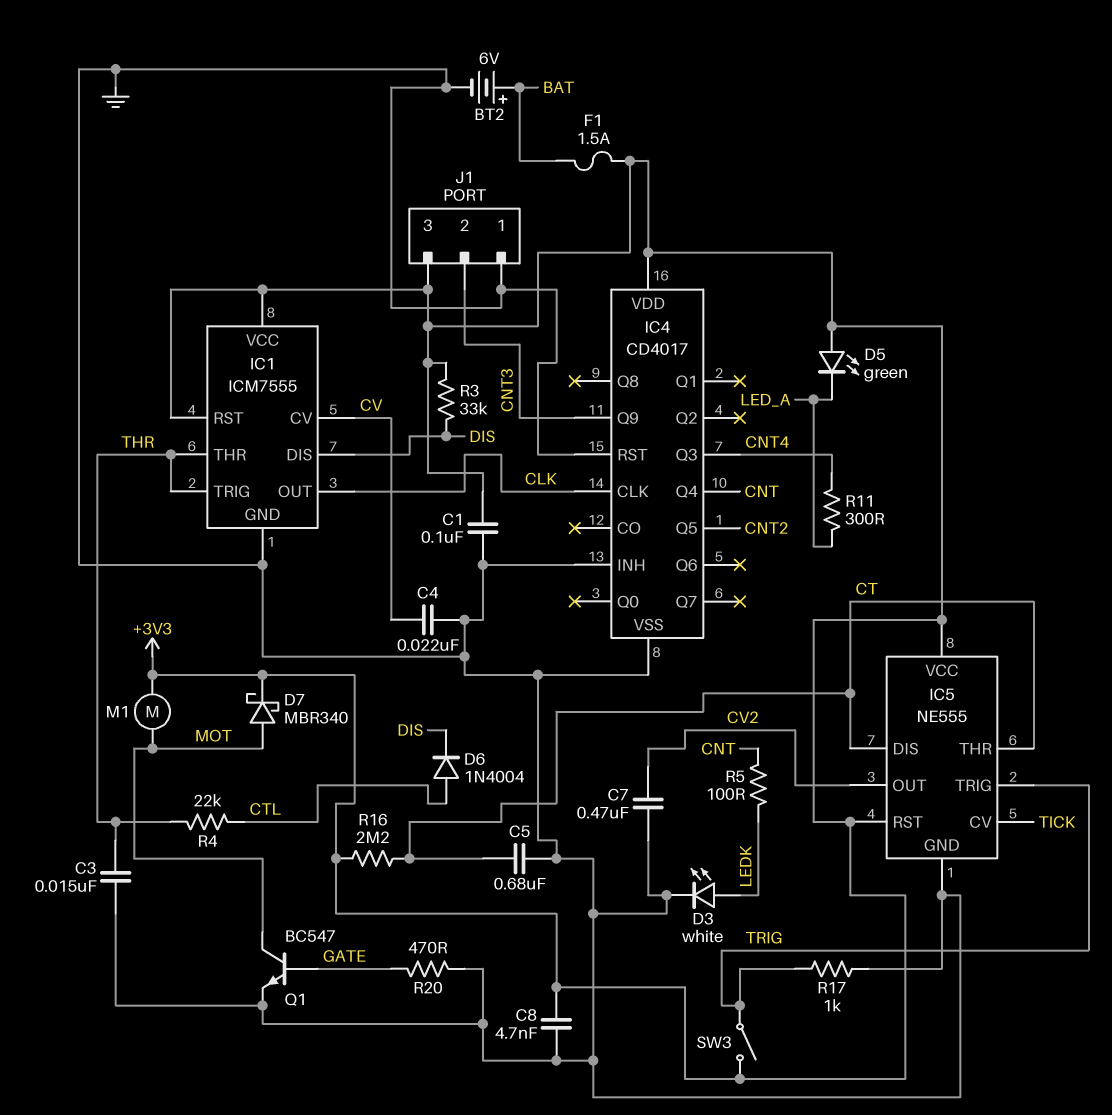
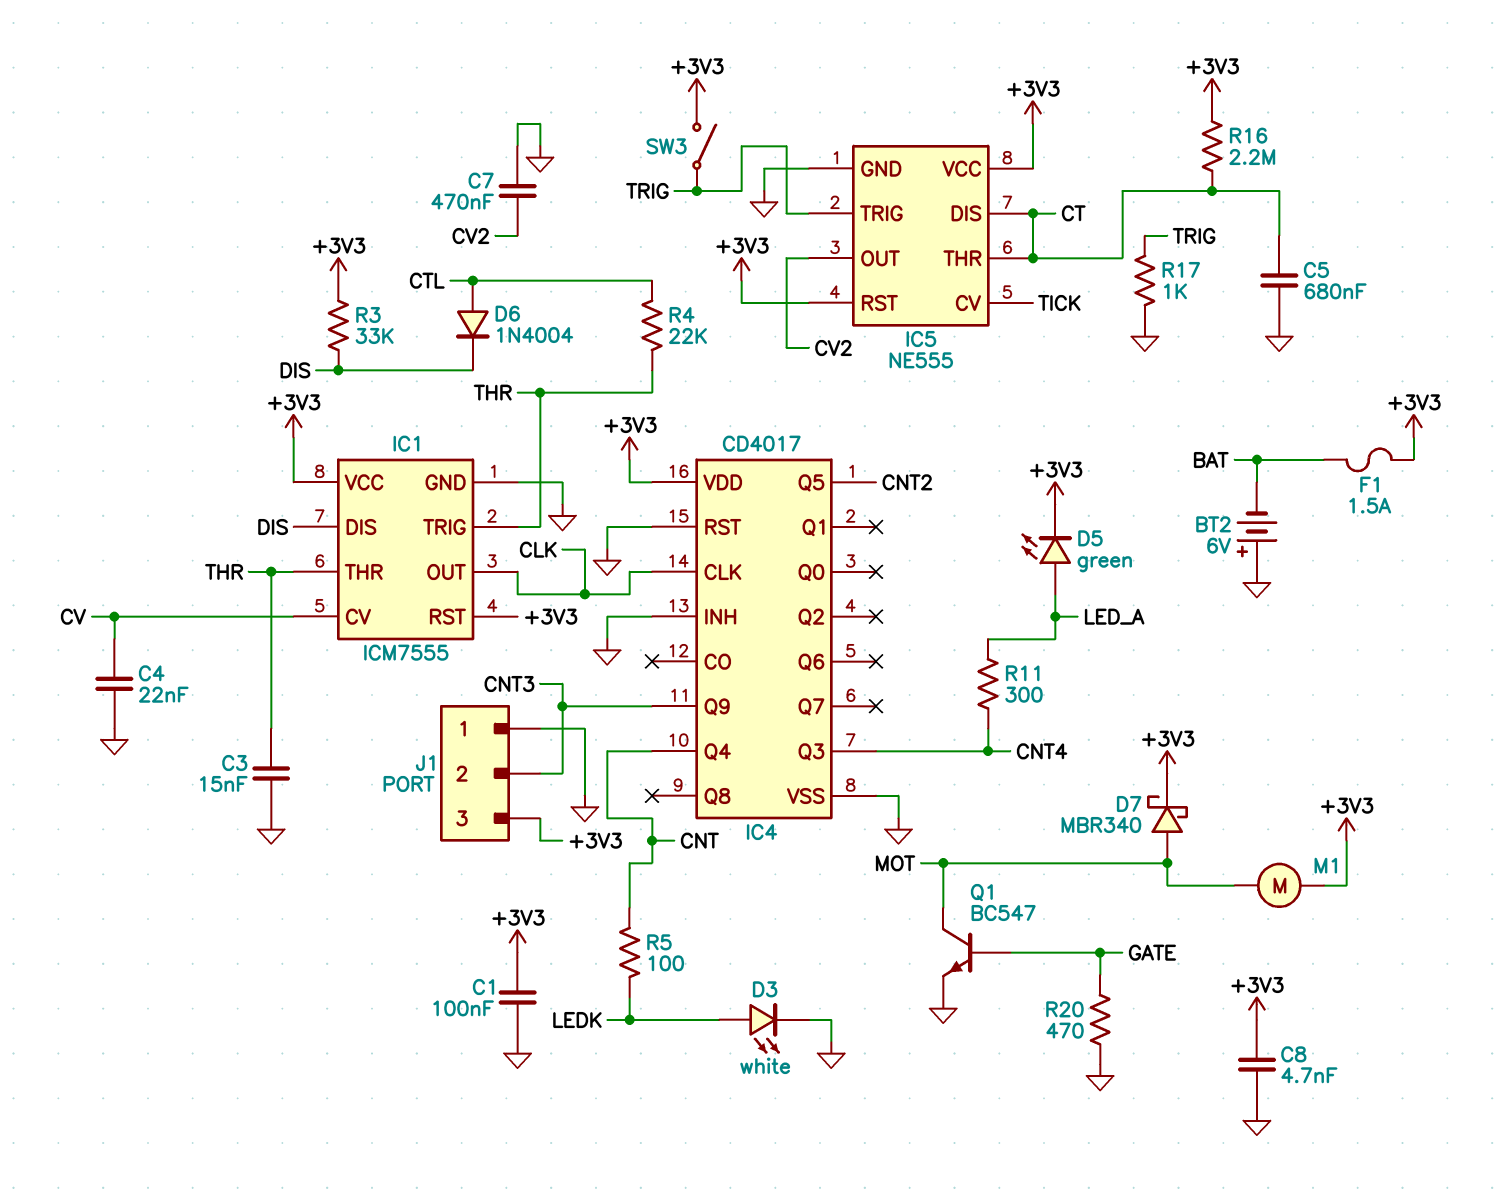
BT2: 6V (plus BAT, minus GND) -> 6V (plus GND, minus BAT)
D5: LED green (A +3V3, K LED_A) -> LED green (A LED_A, K +3V3)

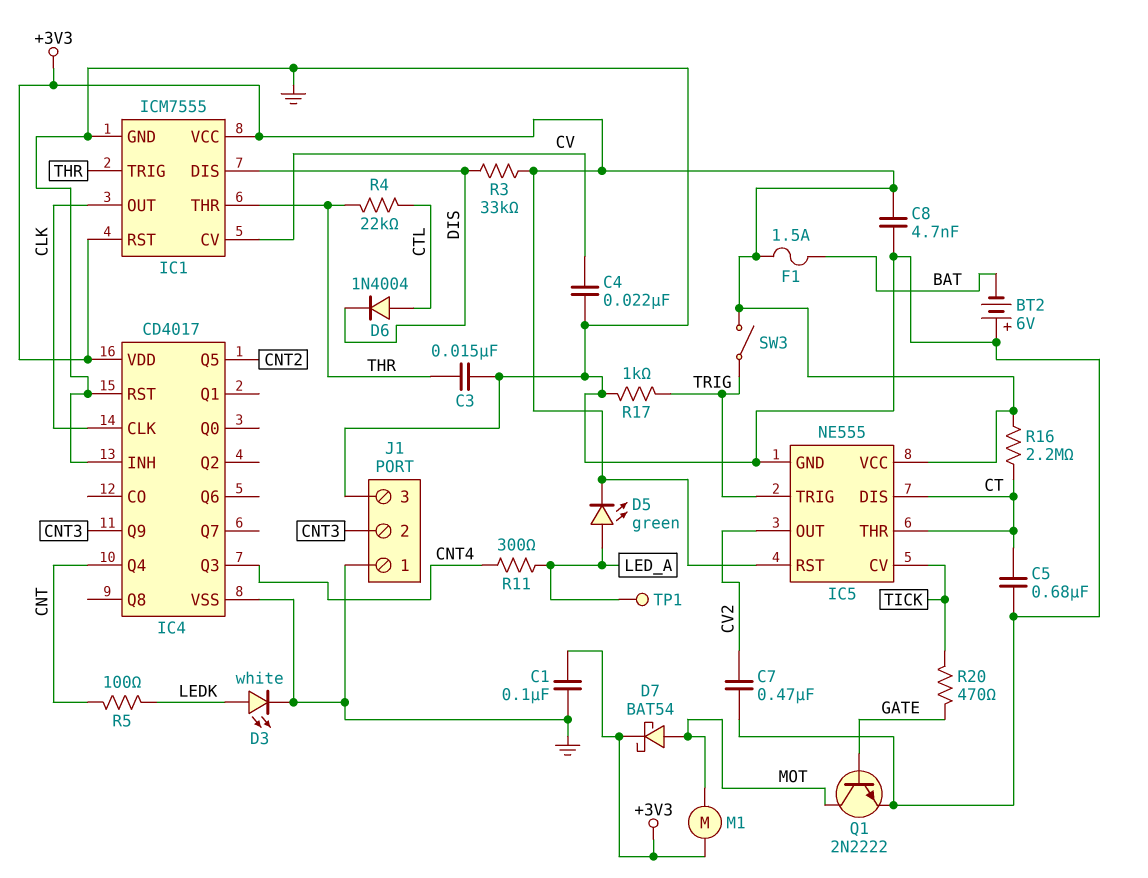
D7: schottky MBR340 (A MOT, K +3V3) -> schottky BAT54 (A MOT, K +3V3)
J1 pin 3: +3V3 -> GND
Q1: NPN BC547 (B GATE, C MOT, E GND) -> NPN 2N2222 (B GATE, C MOT, E GND)
R20: 470 (GATE, GND) -> 470 (GATE, TICK)
TP1: none -> test point (LED_A)

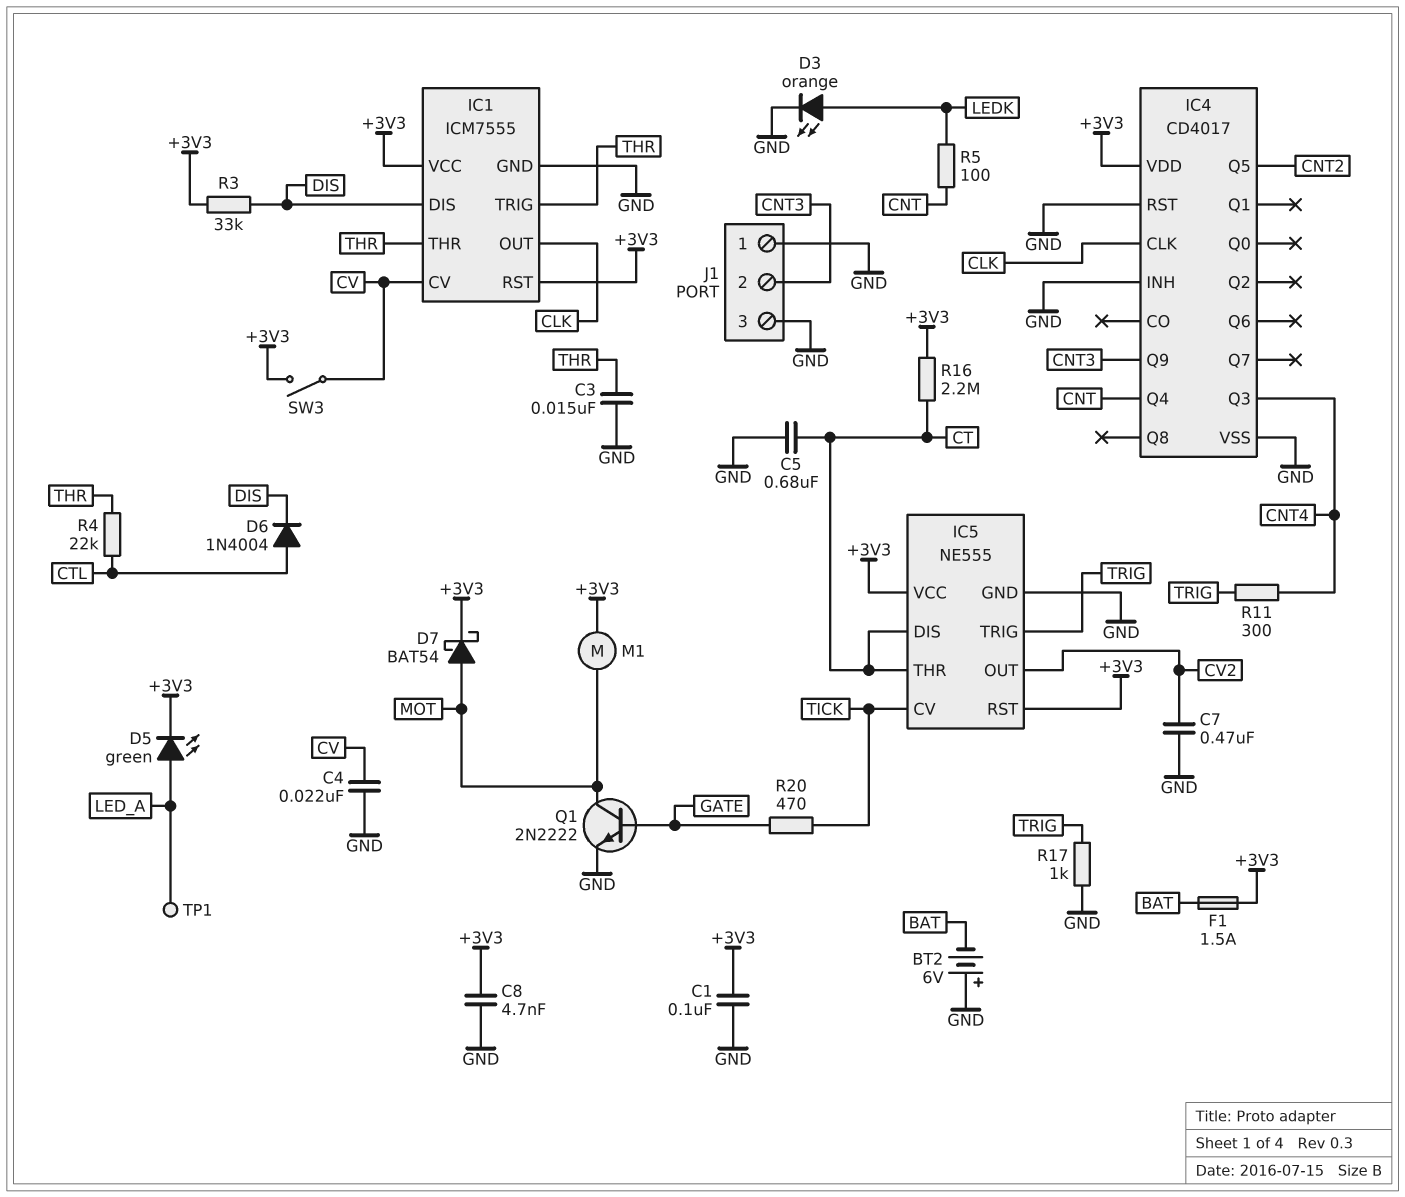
D3: LED white (A LEDK, K GND) -> LED orange (A LEDK, K GND)
R11: 300 (CNT4, LED_A) -> 300 (CNT4, TRIG)
SW3: switch (+3V3, TRIG) -> switch (+3V3, CV)

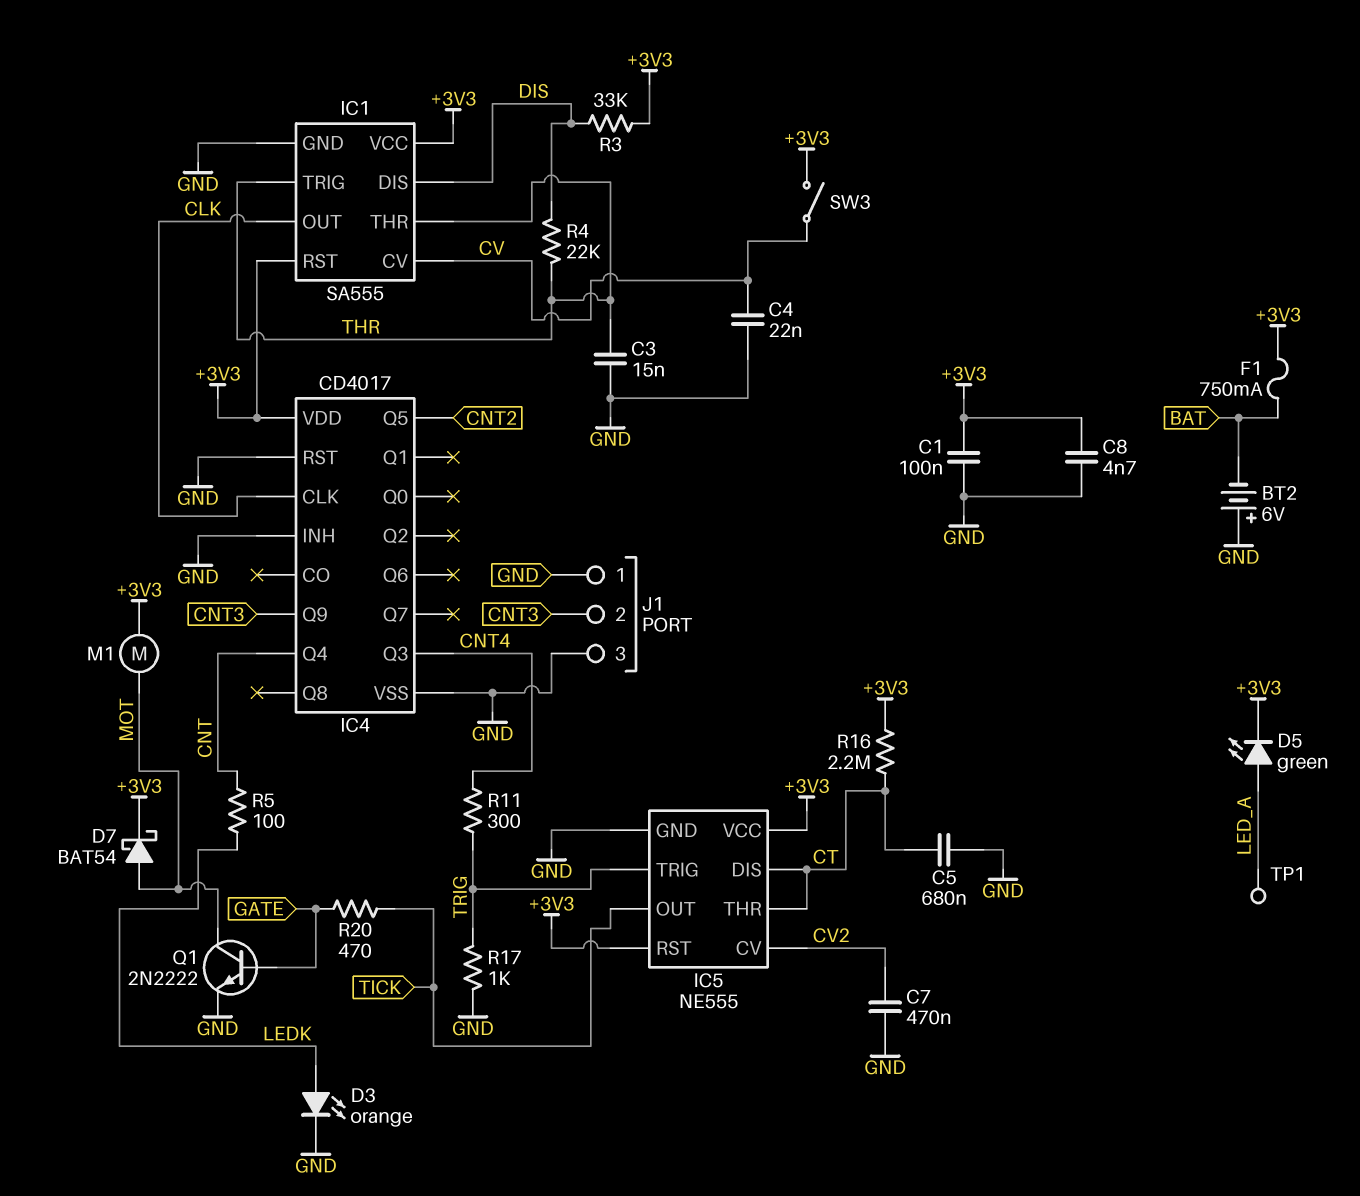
D6: diode 1N4004 (A CTL, K DIS) -> none
F1: 1.5A (+3V3, BAT) -> 750mA (+3V3, BAT)
IC1: ICM7555 -> SA555
IC5 pin CV: TICK -> CV2
IC5 pin OUT: CV2 -> TICK
R4: 22k (CTL, THR) -> 22k (DIS, THR)

